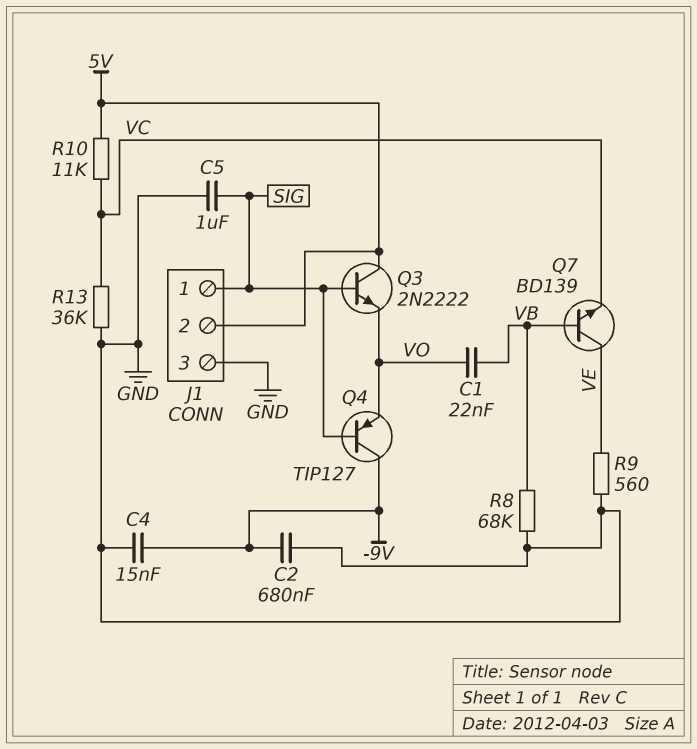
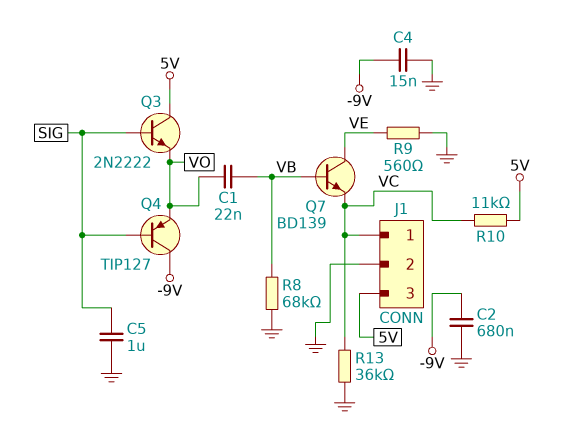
J1 pin 1: SIG -> VC
J1 pin 2: 5V -> GND
J1 pin 3: GND -> 5V

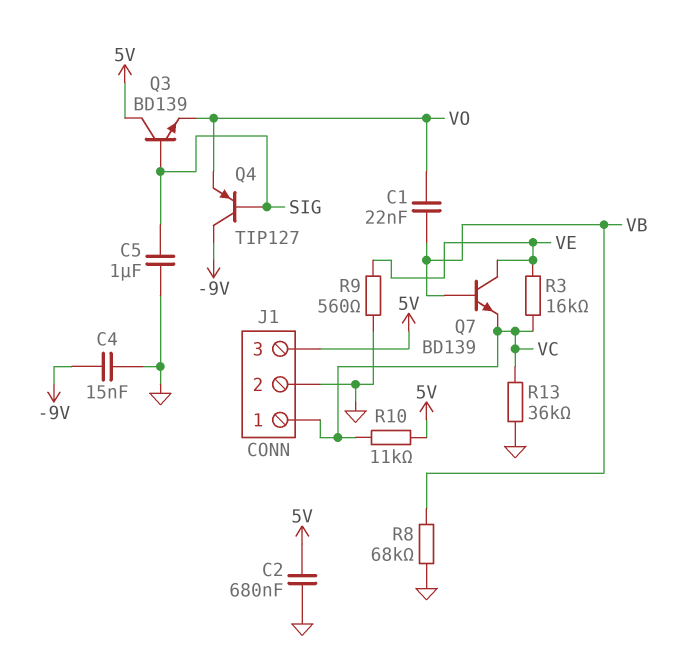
C2: 680nF (-9V, GND) -> 680nF (5V, GND)
Q3: NPN 2N2222 (B SIG, C 5V, E VO) -> NPN BD139 (B SIG, C 5V, E VO)
R3: none -> 16k (VC, VE)

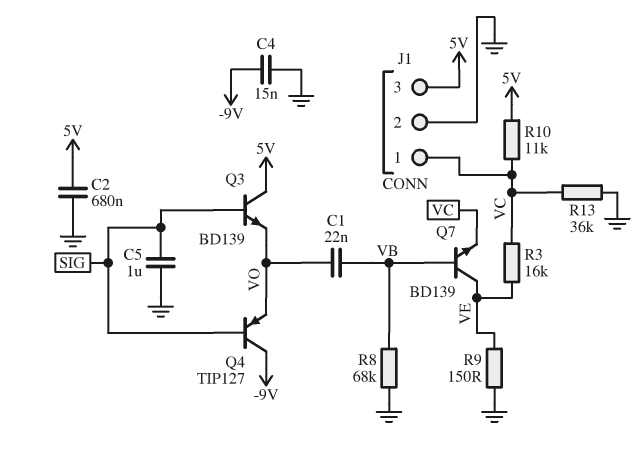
R9: 560 (GND, VE) -> 150 (GND, VE)

